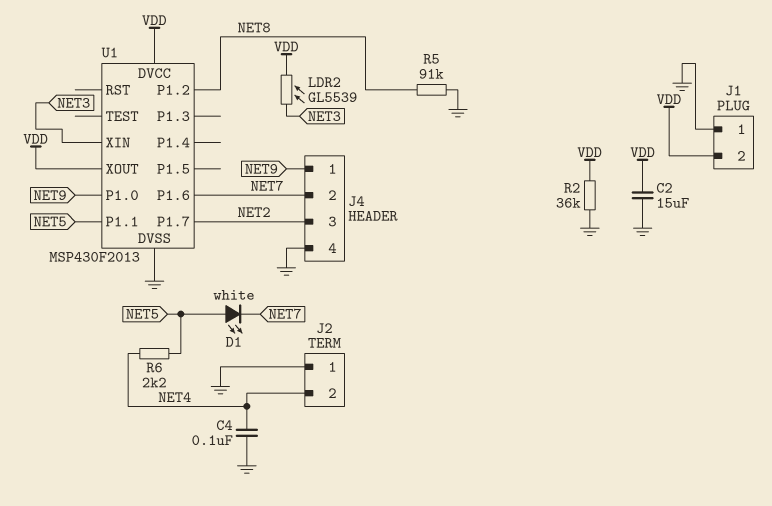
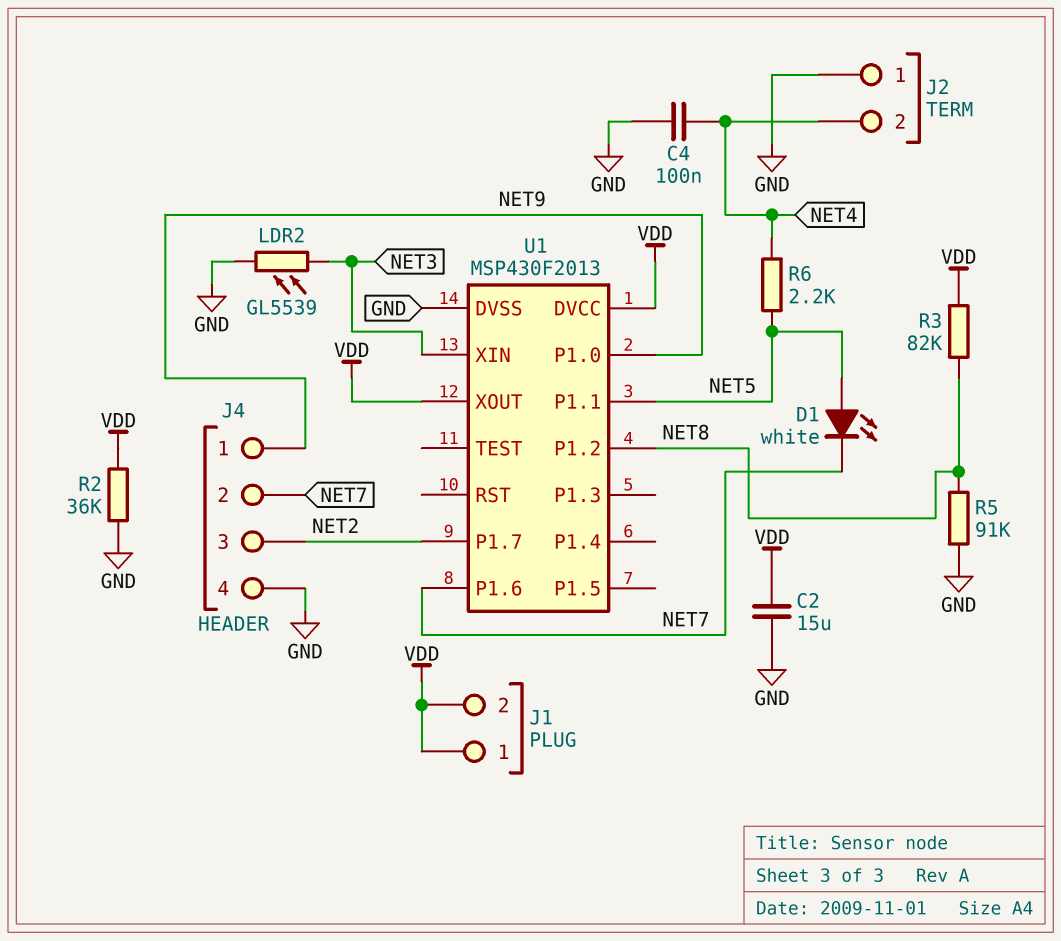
J1 pin 1: GND -> VDD
LDR2: GL5539 (NET3, VDD) -> GL5539 (GND, NET3)
R3: none -> 82k (NET8, VDD)

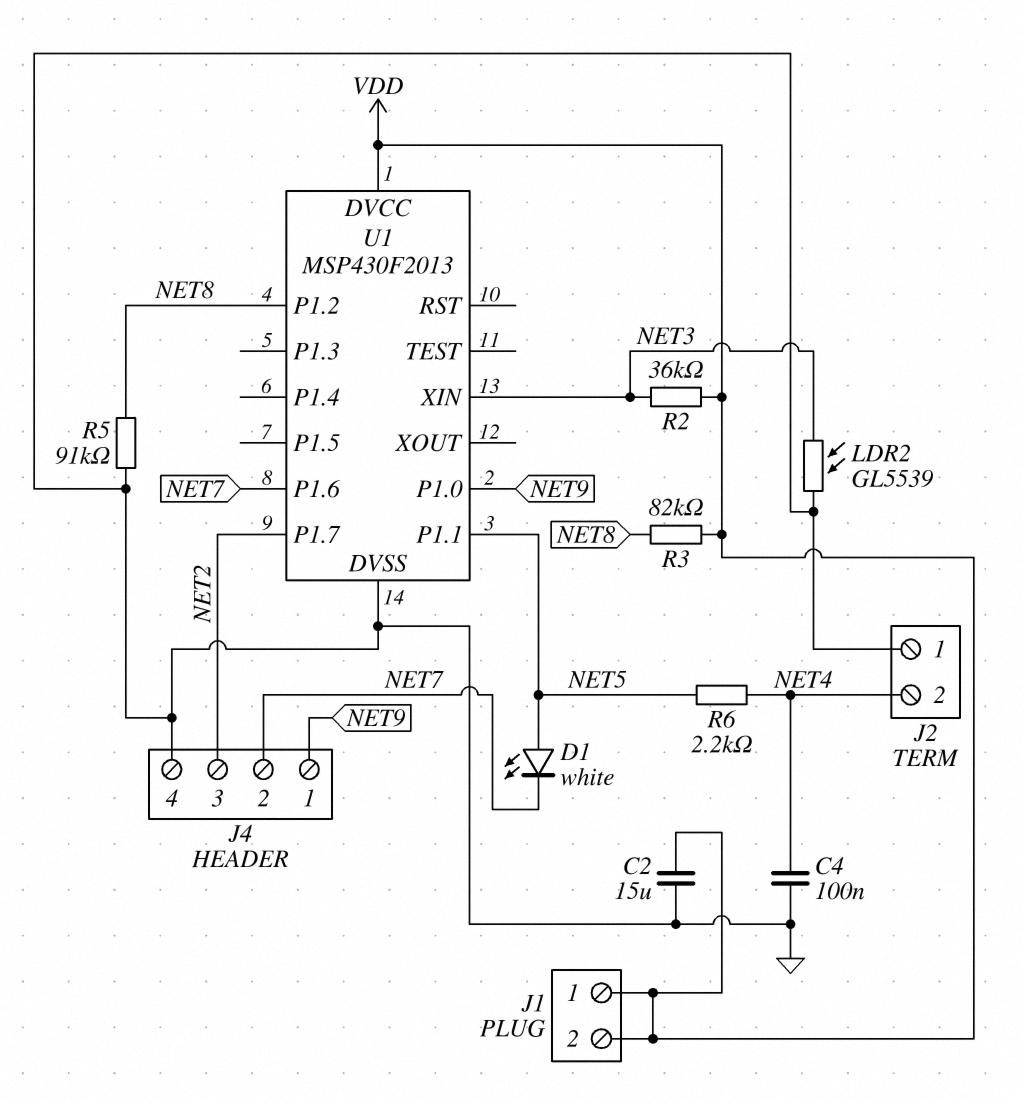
R2: 36k (GND, VDD) -> 36k (NET3, VDD)
U1 pin XOUT: VDD -> none

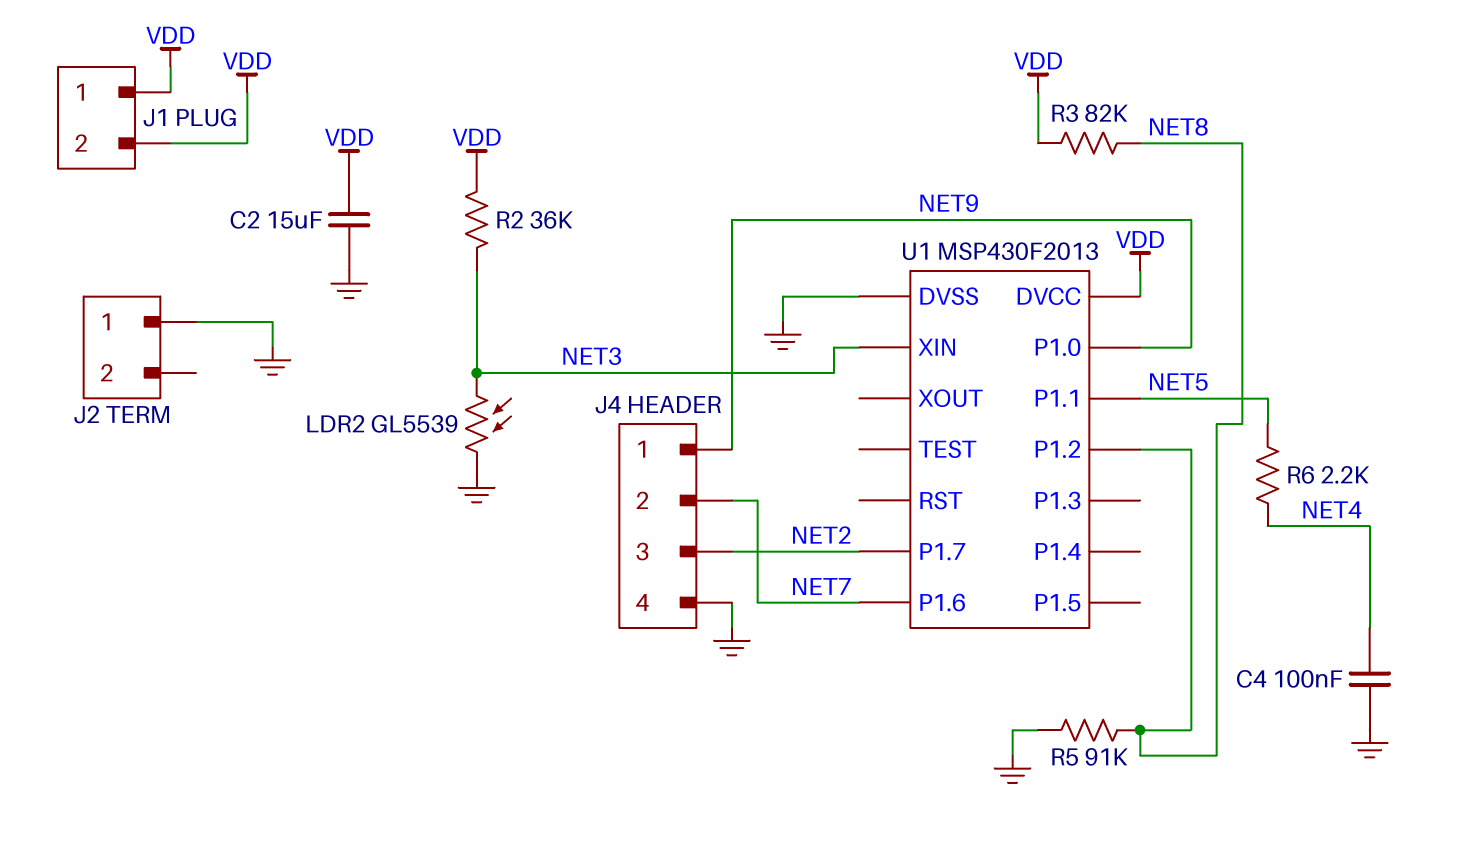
D1: LED white (A NET5, K NET7) -> none
J2 pin 2: NET4 -> none

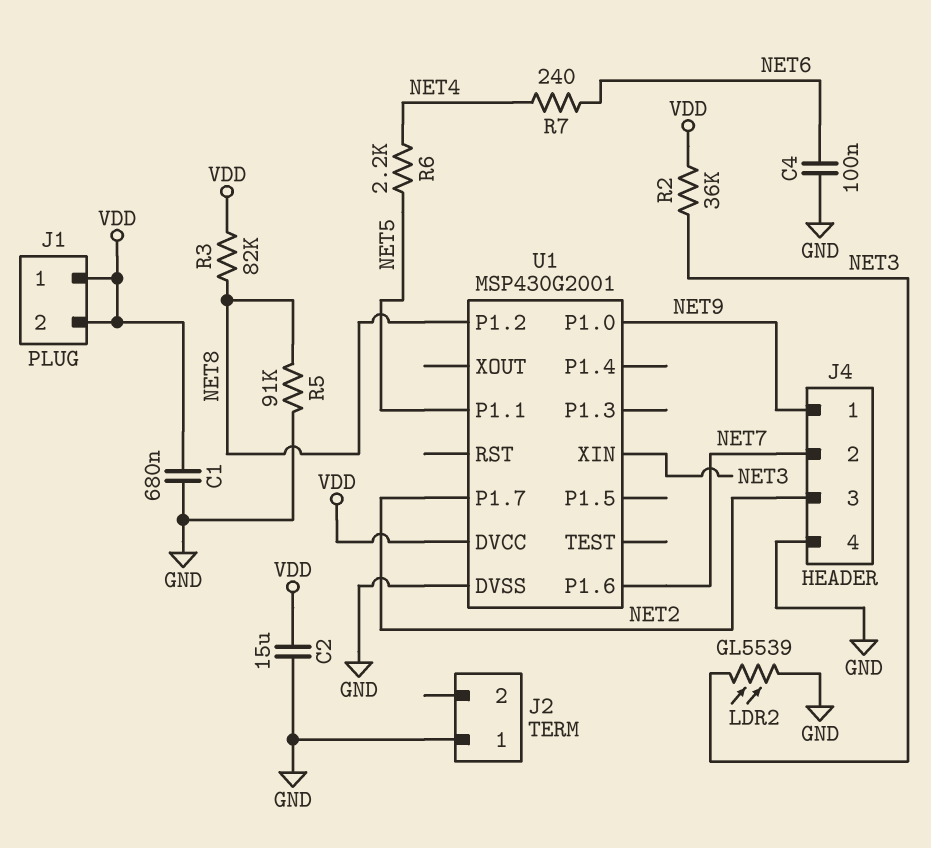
C1: none -> 680nF (GND, VDD)
C4: 100nF (GND, NET4) -> 100nF (GND, NET6)
R7: none -> 240 (NET4, NET6)
U1: MSP430F2013 -> MSP430G2001

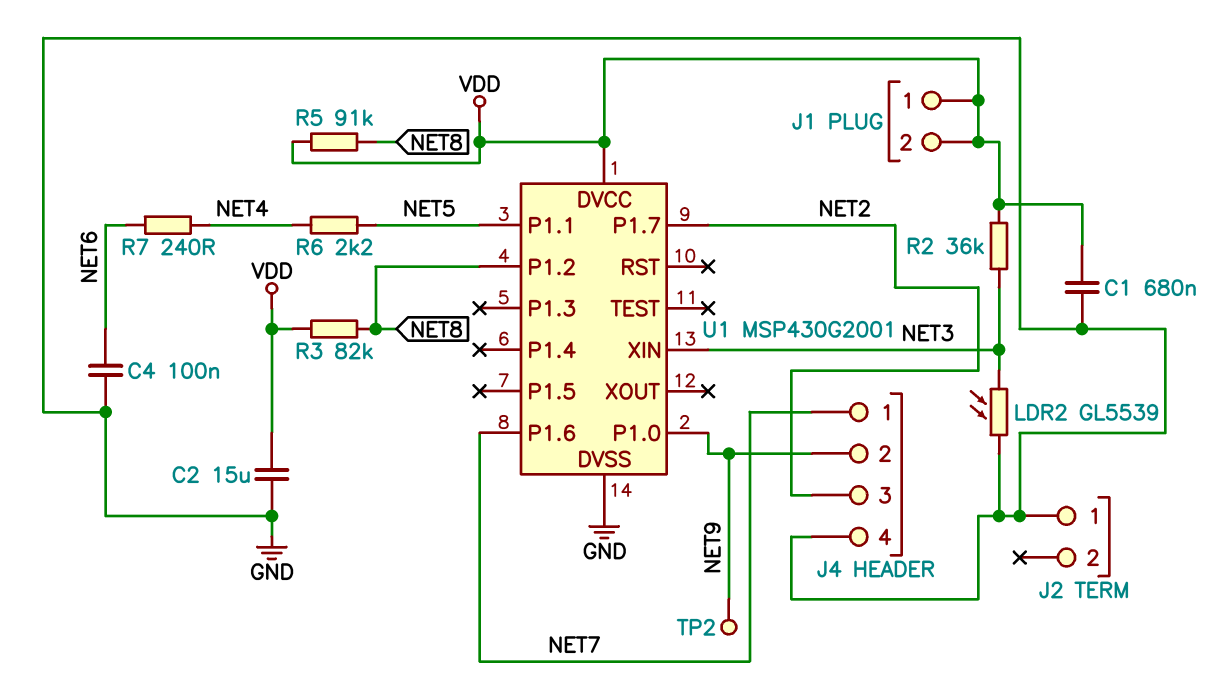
J4 pin 1: NET9 -> NET7
J4 pin 2: NET7 -> NET9
R5: 91k (GND, NET8) -> 91k (NET8, VDD)
TP2: none -> test point (NET9)

